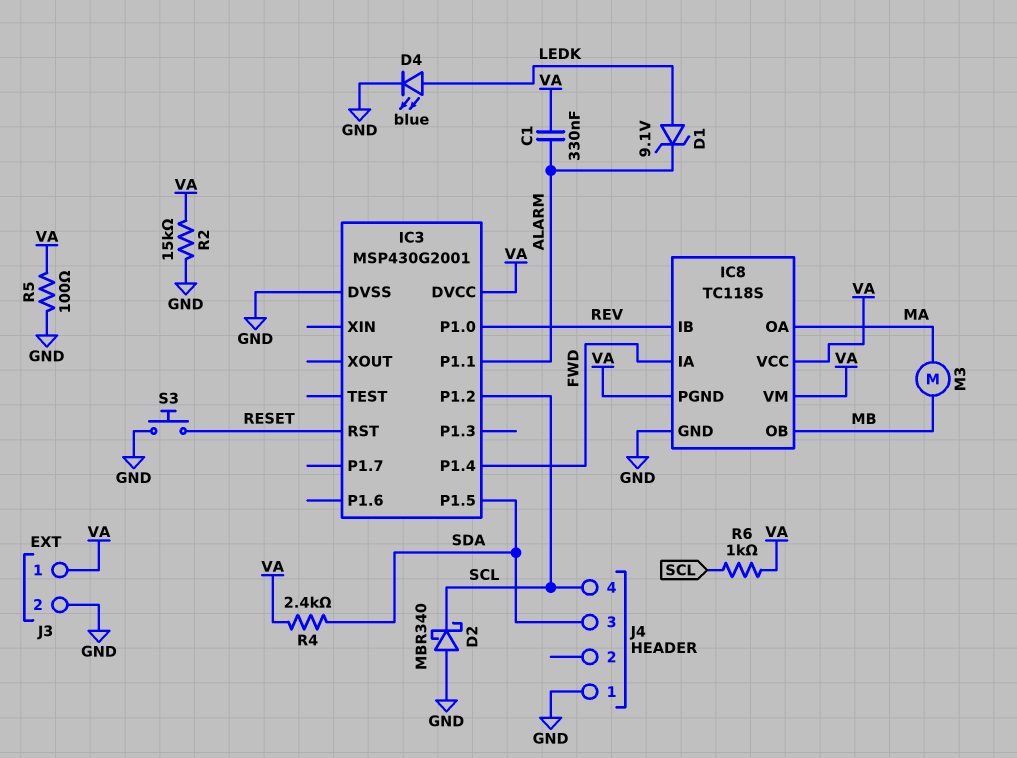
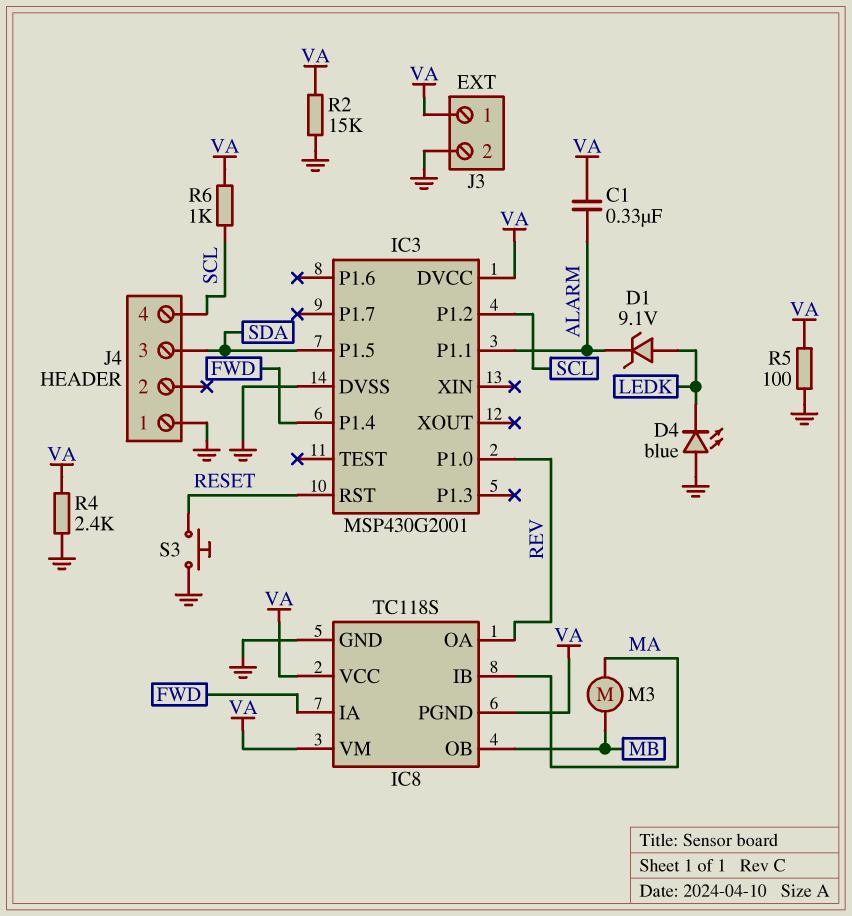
D2: schottky MBR340 (A GND, K SCL) -> none
D4: LED blue (A LEDK, K GND) -> LED blue (A GND, K LEDK)
IC8 pin IB: REV -> MA
IC8 pin OA: MA -> REV
R4: 2.4k (SDA, VA) -> 2.4k (GND, VA)

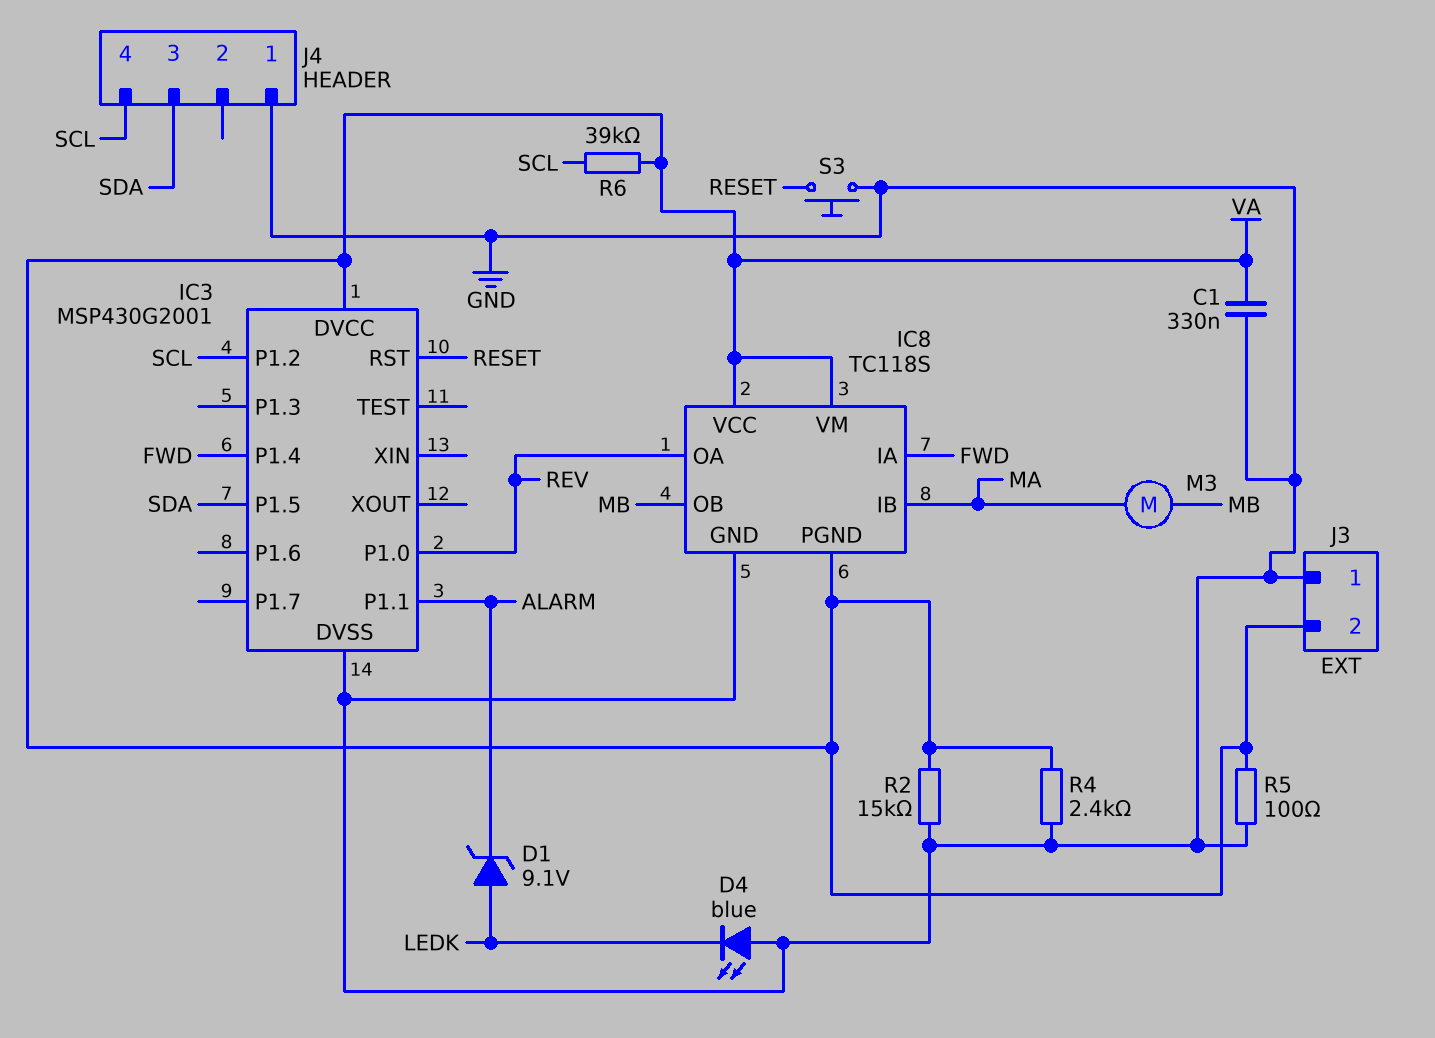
C1: 330nF (ALARM, VA) -> 330nF (GND, VA)
J3 pin 1: VA -> GND
J3 pin 2: GND -> VA
R6: 1k (SCL, VA) -> 39k (SCL, VA)

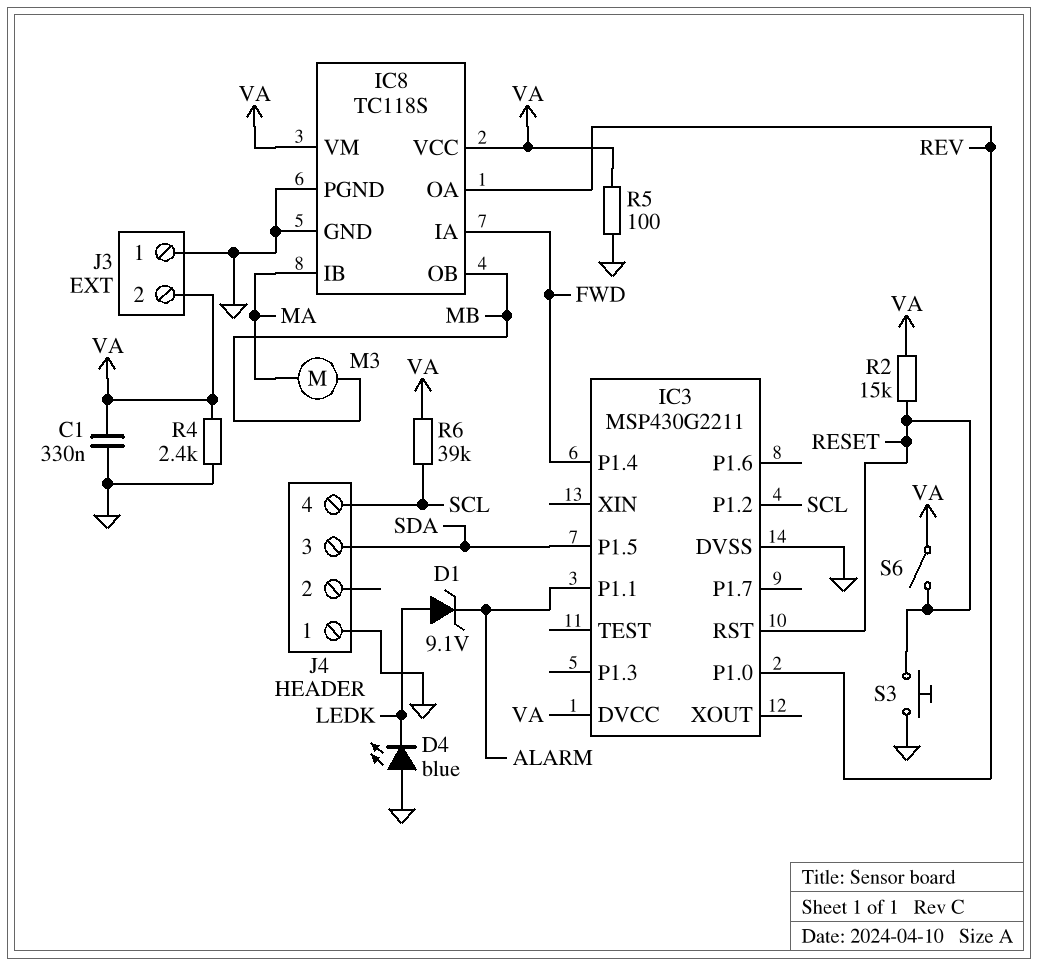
IC3: MSP430G2001 -> MSP430G2211
IC8 pin PGND: VA -> GND
R2: 15k (GND, VA) -> 15k (RESET, VA)
S6: none -> switch (RESET, VA)

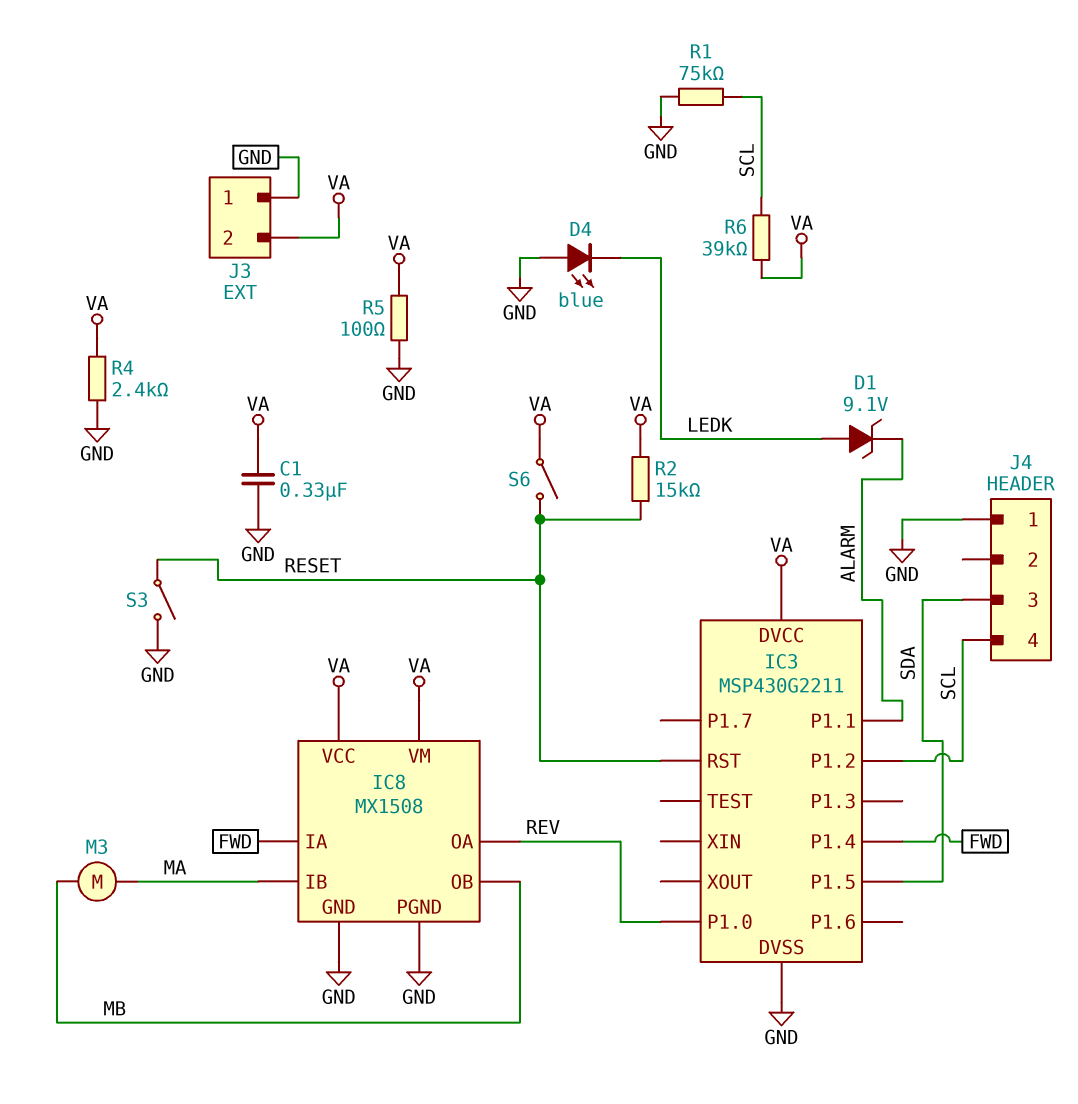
IC8: TC118S -> MX1508
R1: none -> 75k (GND, SCL)
S3: button (GND, RESET) -> switch (GND, RESET)

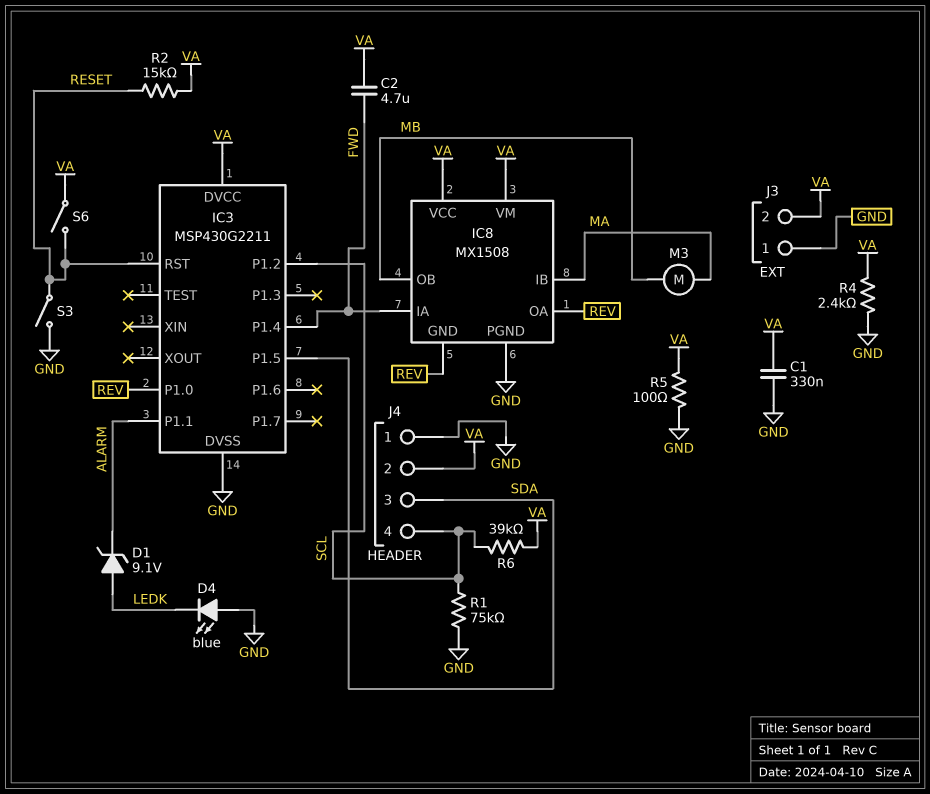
C2: none -> 4.7uF (FWD, VA)
IC8 pin GND: GND -> REV
J4 pin 2: none -> VA

